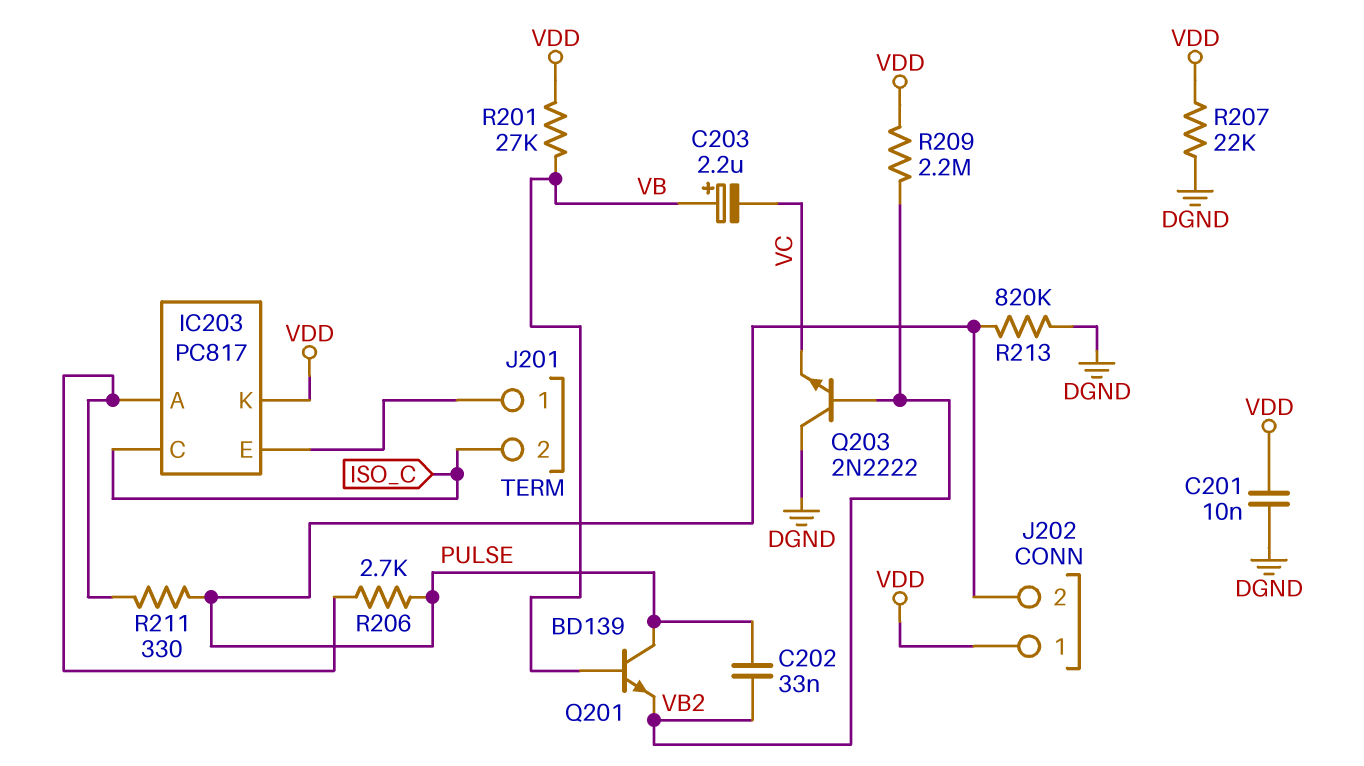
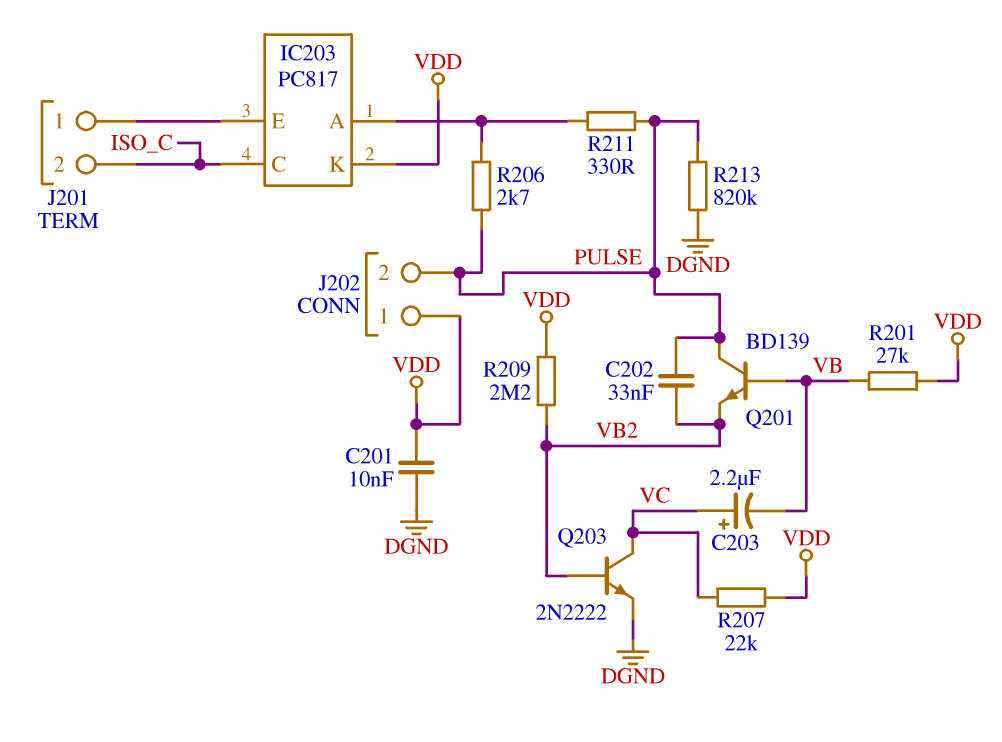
C203: 2.2uF (plus VB, minus VC) -> 2.2uF (plus VC, minus VB)
Q203: NPN 2N2222 (B VB2, C DGND, E VC) -> NPN 2N2222 (B VB2, C VC, E DGND)
R207: 22k (DGND, VDD) -> 22k (VC, VDD)

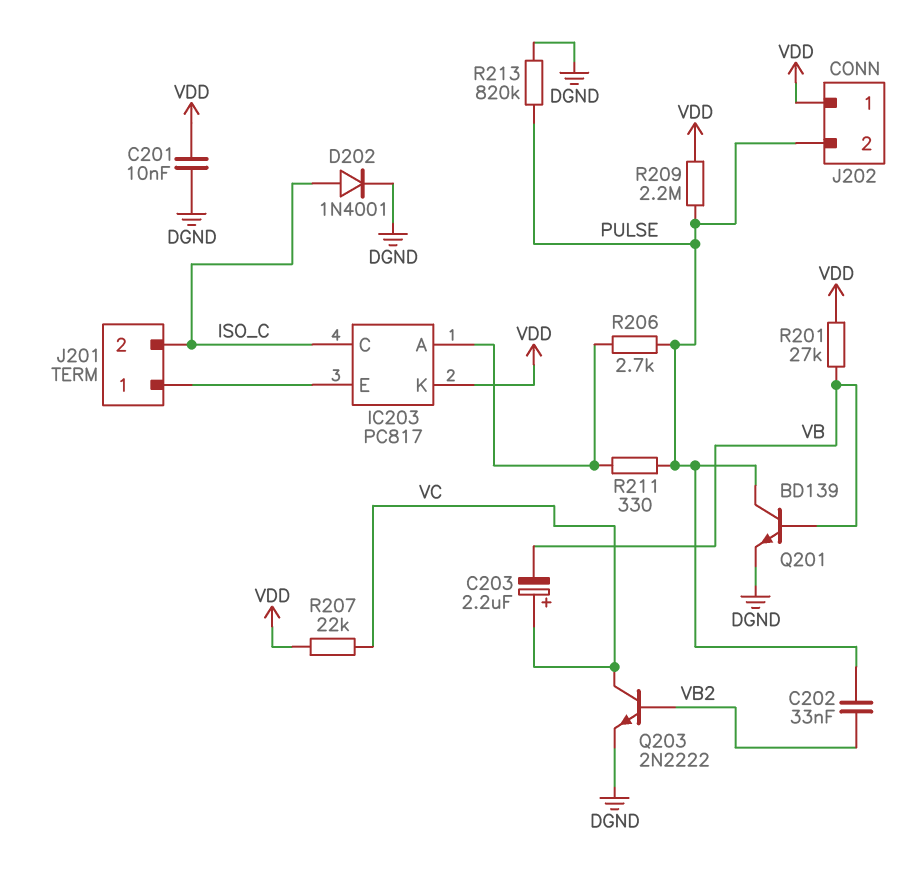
D202: none -> diode 1N4001 (A ISO_C, K DGND)
Q201: NPN BD139 (B VB, C PULSE, E VB2) -> NPN BD139 (B VB, C PULSE, E DGND)
R209: 2.2M (VB2, VDD) -> 2.2M (PULSE, VDD)

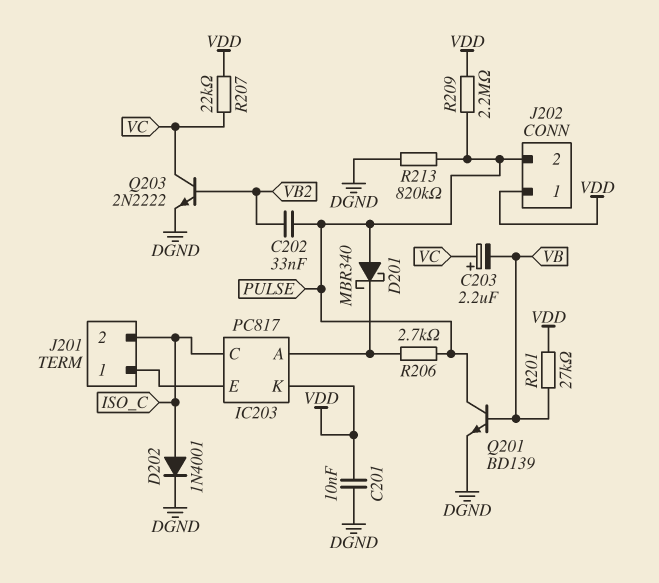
D201: none -> schottky MBR340 (A PULSE, K IC203/A)
R211: 330 (IC203/A, PULSE) -> none

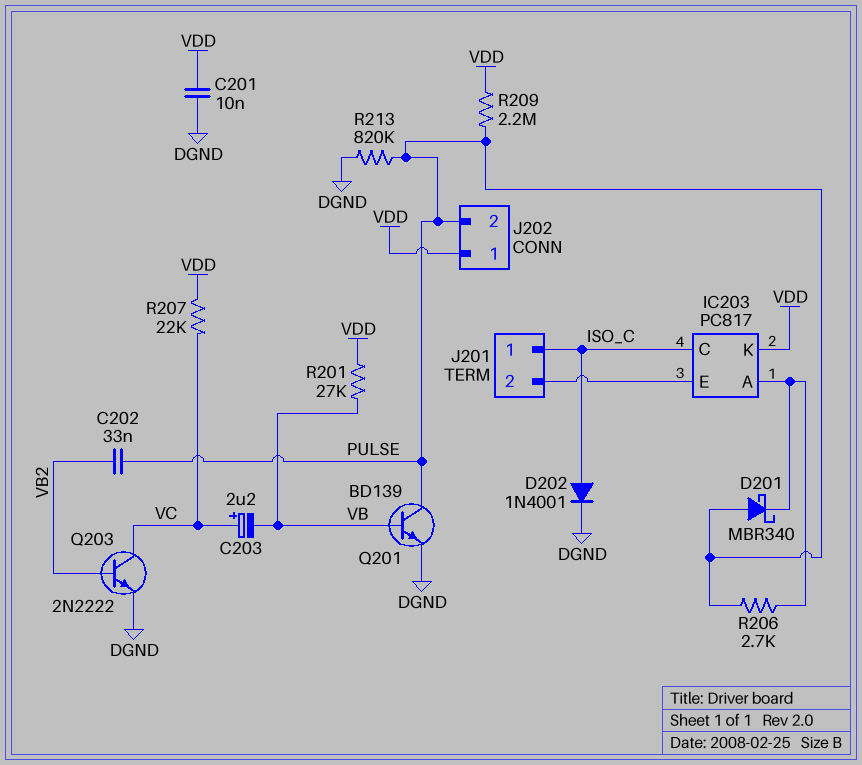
J201 pin 1: IC203/E -> ISO_C
J201 pin 2: ISO_C -> IC203/E

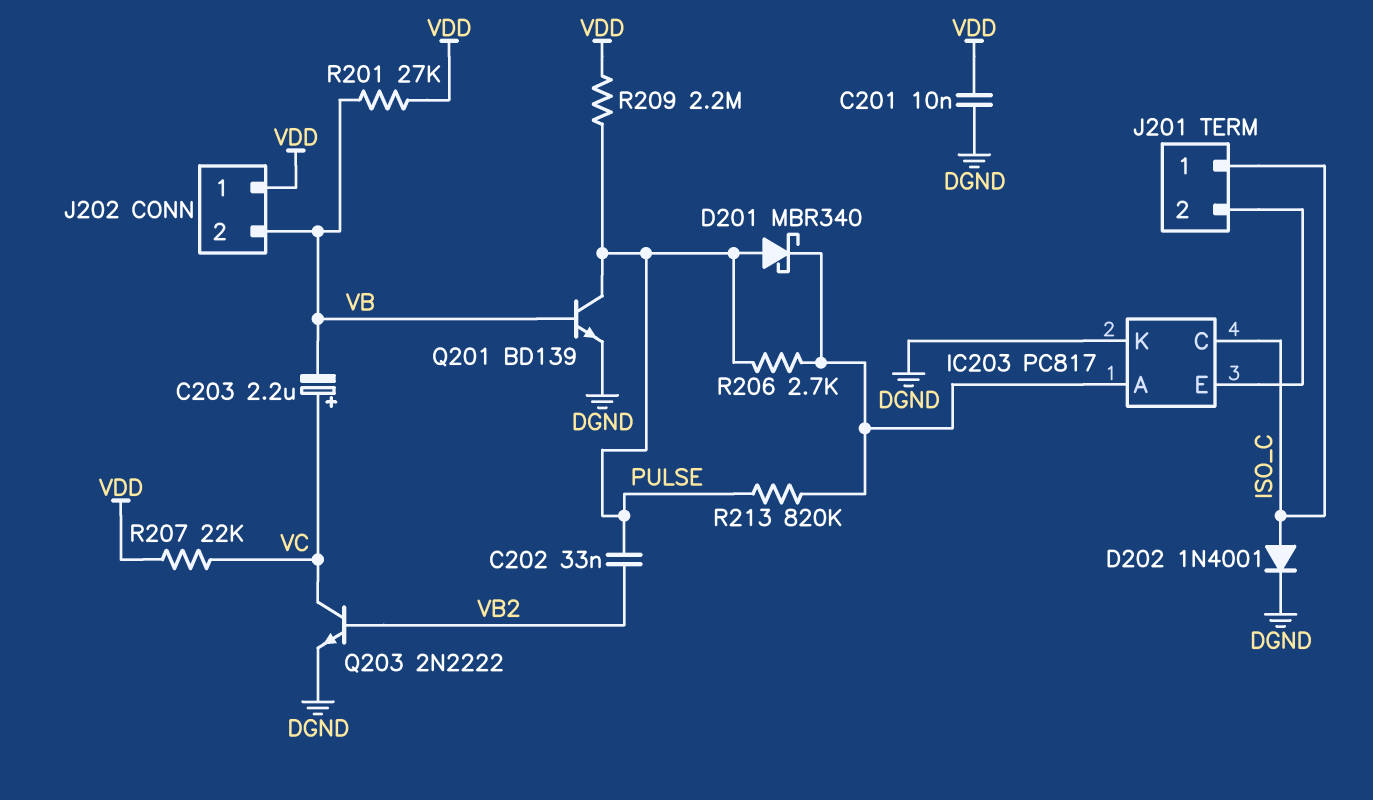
IC203 pin K: VDD -> DGND
J202 pin 2: PULSE -> VB
R213: 820k (DGND, PULSE) -> 820k (IC203/A, PULSE)

